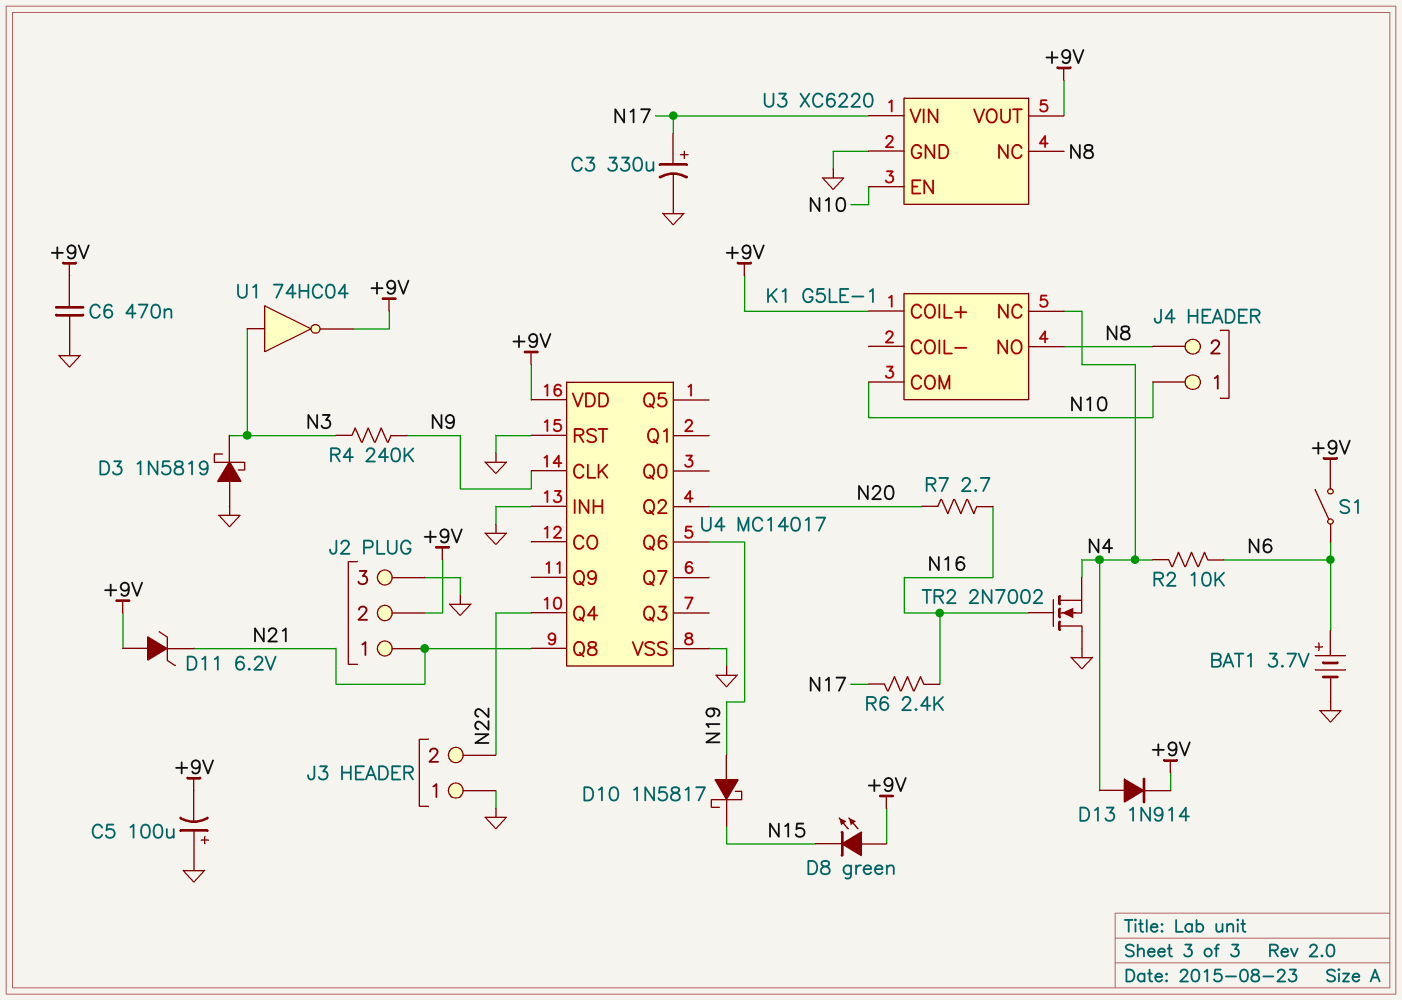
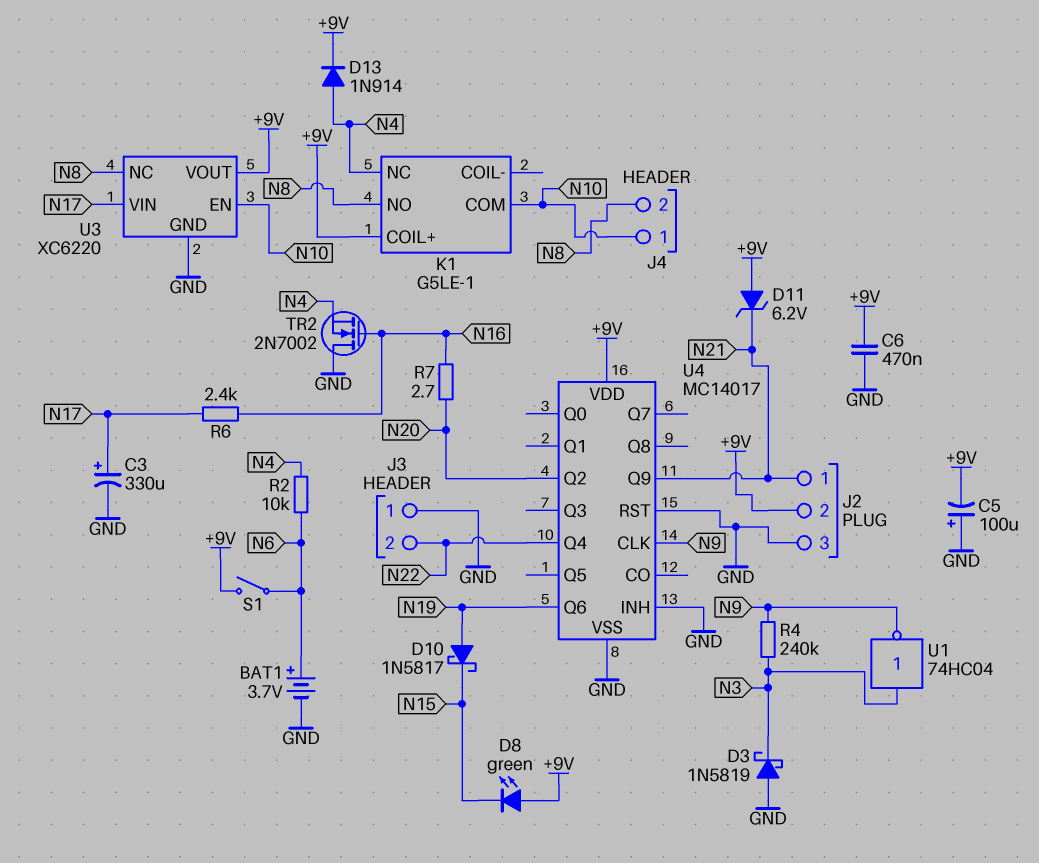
U1: NOT 74HC04 (in N3, out +9V) -> NOT 74HC04 (in N3, out N9)
U4 pin Q8: N21 -> none
U4 pin Q9: none -> N21

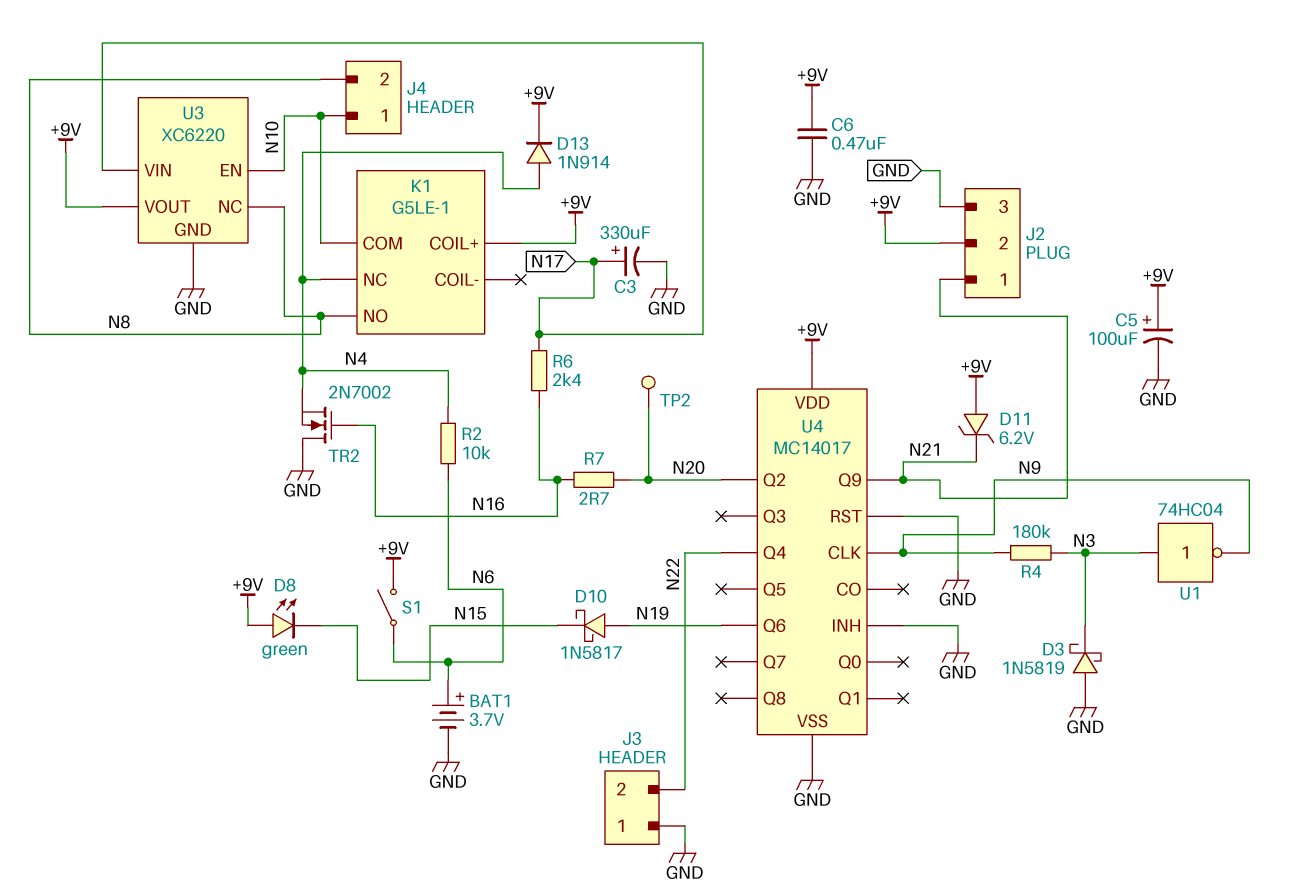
C5: 100uF (plus GND, minus +9V) -> 100uF (plus +9V, minus GND)
R4: 240k (N3, N9) -> 180k (N3, N9)
TP2: none -> test point (N20)

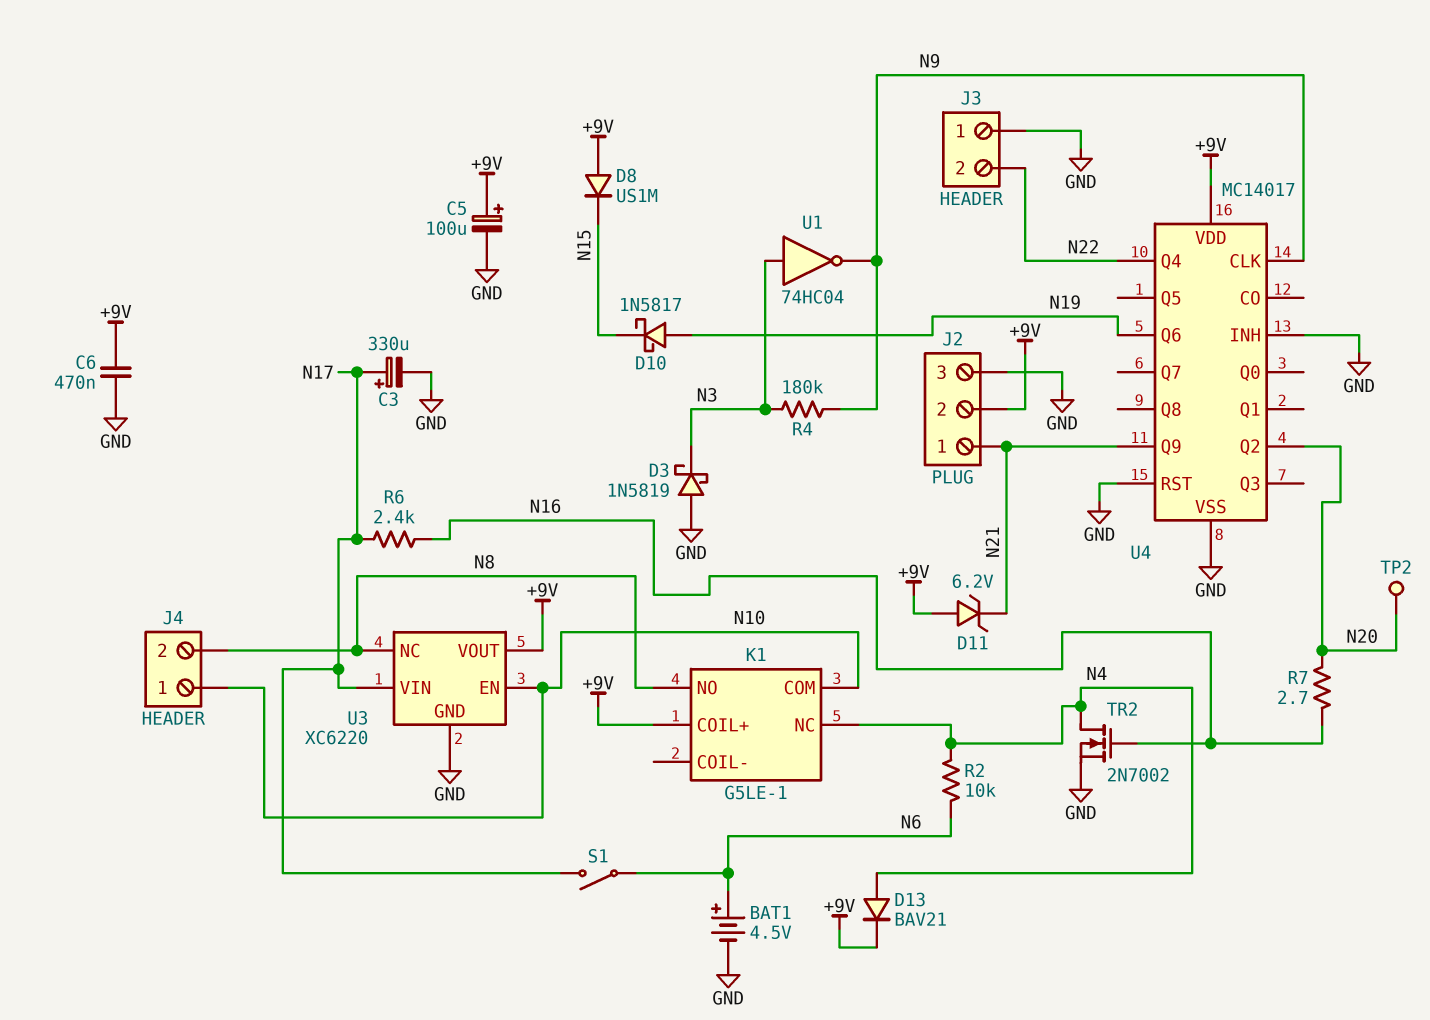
BAT1: 3.7V (plus N6, minus GND) -> 4.5V (plus N6, minus GND)
D8: LED green (A +9V, K N15) -> diode US1M (A +9V, K N15)
D13: diode 1N914 (A N4, K +9V) -> diode BAV21 (A N4, K +9V)
S1: switch (+9V, N6) -> switch (N6, N17)
TR2: NMOS 2N7002 (G N16, D GND, S N4) -> NMOS 2N7002 (G N16, D N4, S GND)

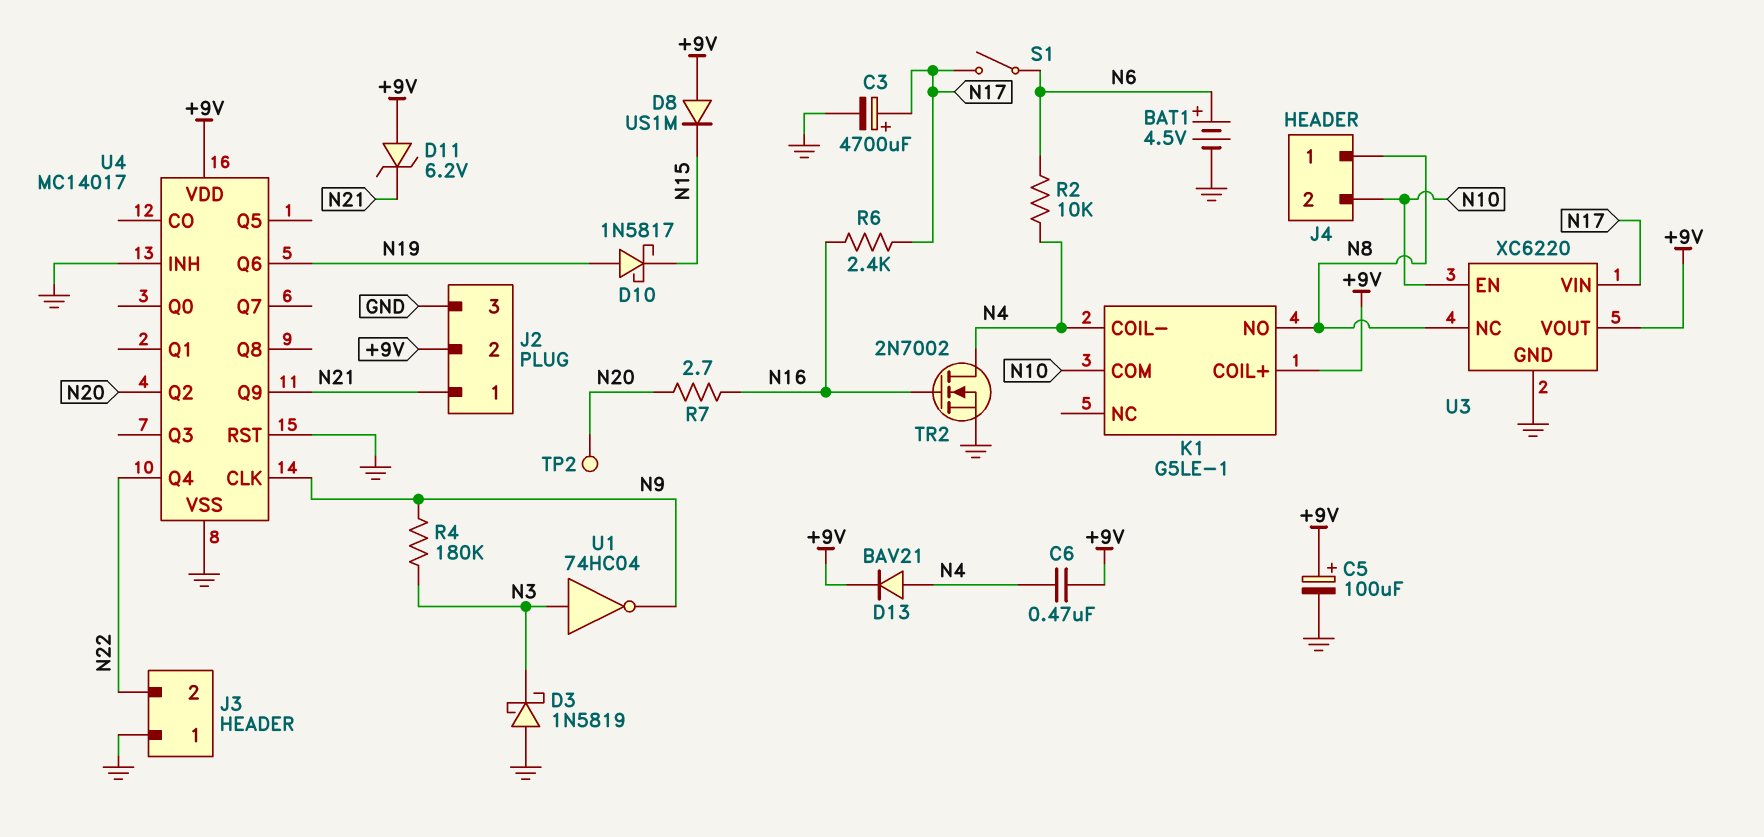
C3: 330uF (plus N17, minus GND) -> 4700uF (plus N17, minus GND)
C6: 470nF (+9V, GND) -> 470nF (+9V, N4)
J4 pin 1: N10 -> N8
J4 pin 2: N8 -> N10
K1 pin COIL-: none -> N4
K1 pin NC: N4 -> none

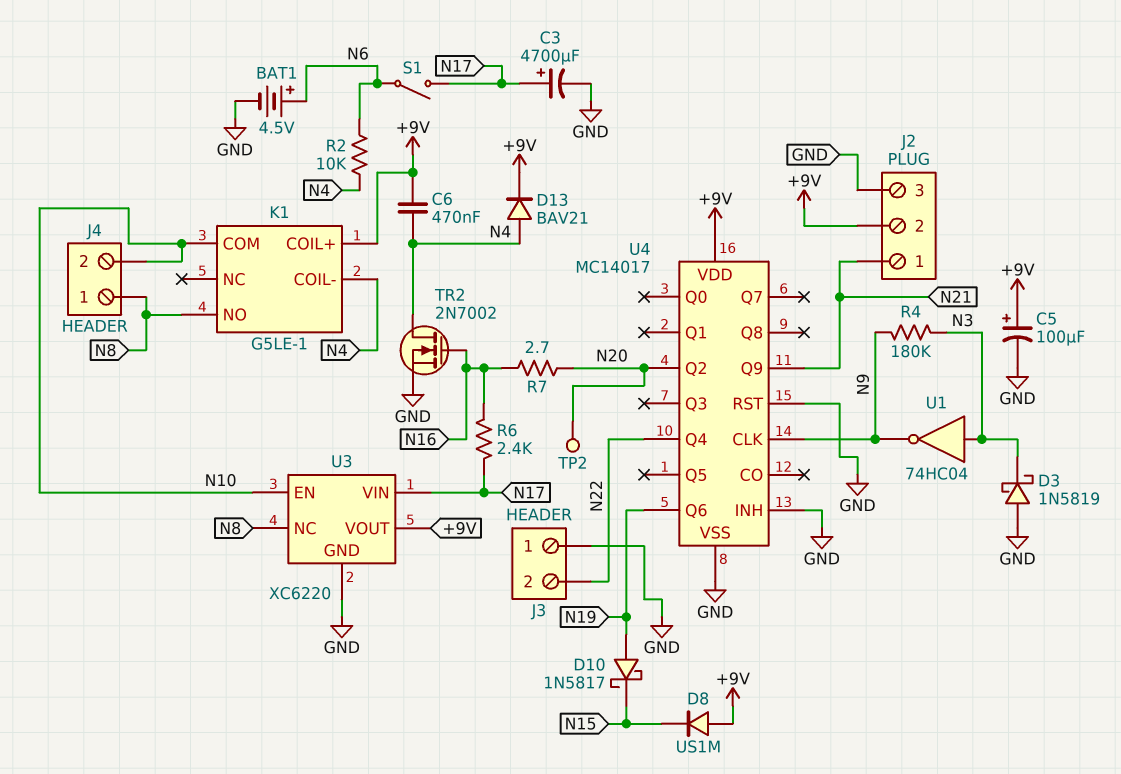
D11: zener 6.2V (A +9V, K N21) -> none

